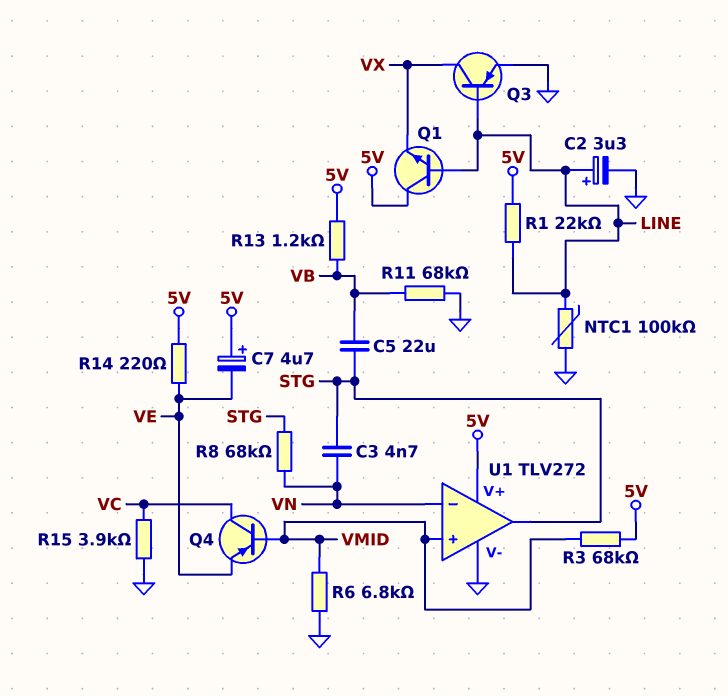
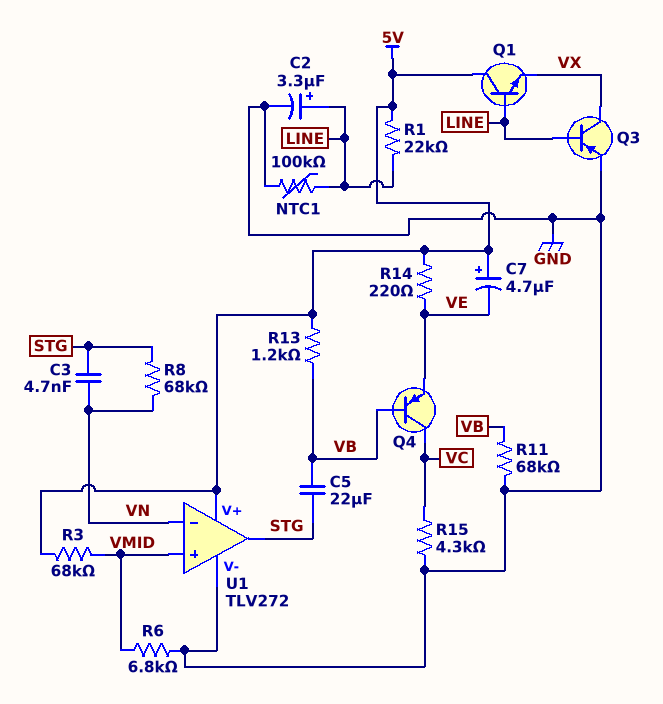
Q4: PNP (B VMID, C VC, E VE) -> PNP (B VB, C VC, E VE)
R15: 3.9k (GND, VC) -> 4.3k (GND, VC)

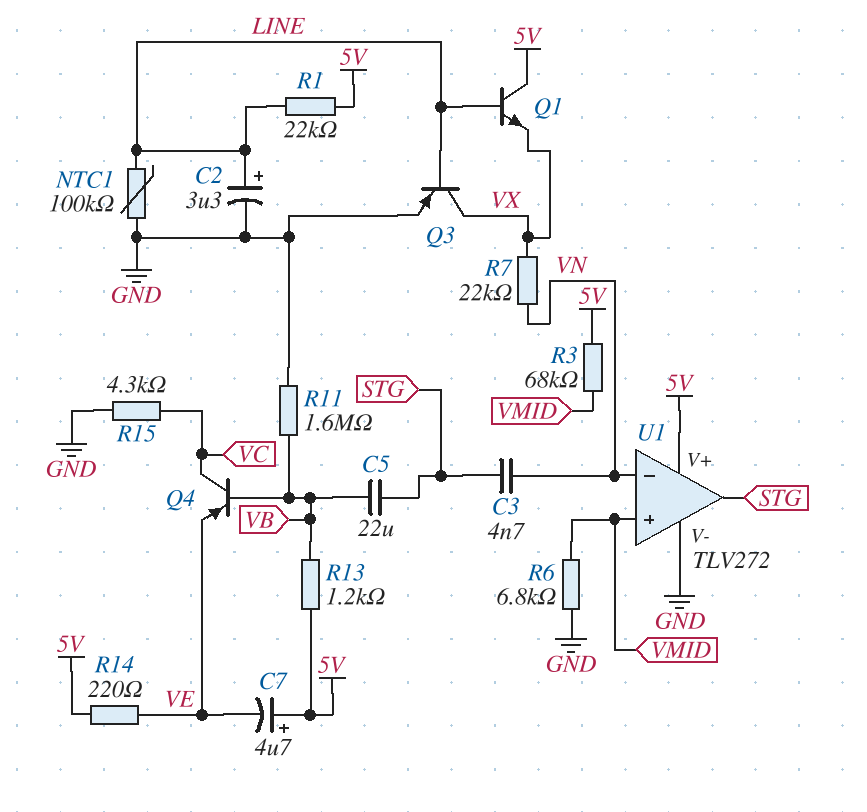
R7: none -> 22k (VN, VX)
R8: 68k (STG, VN) -> none
R11: 68k (GND, VB) -> 1.6M (GND, VB)

